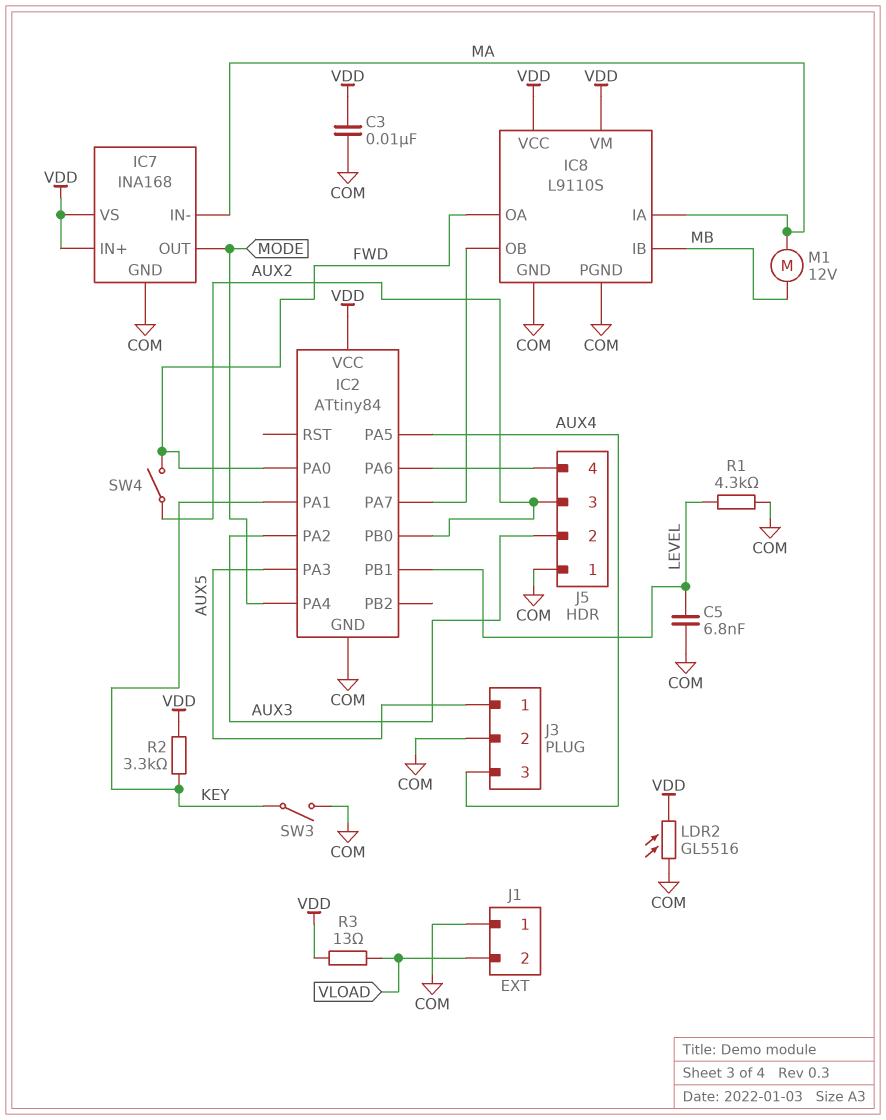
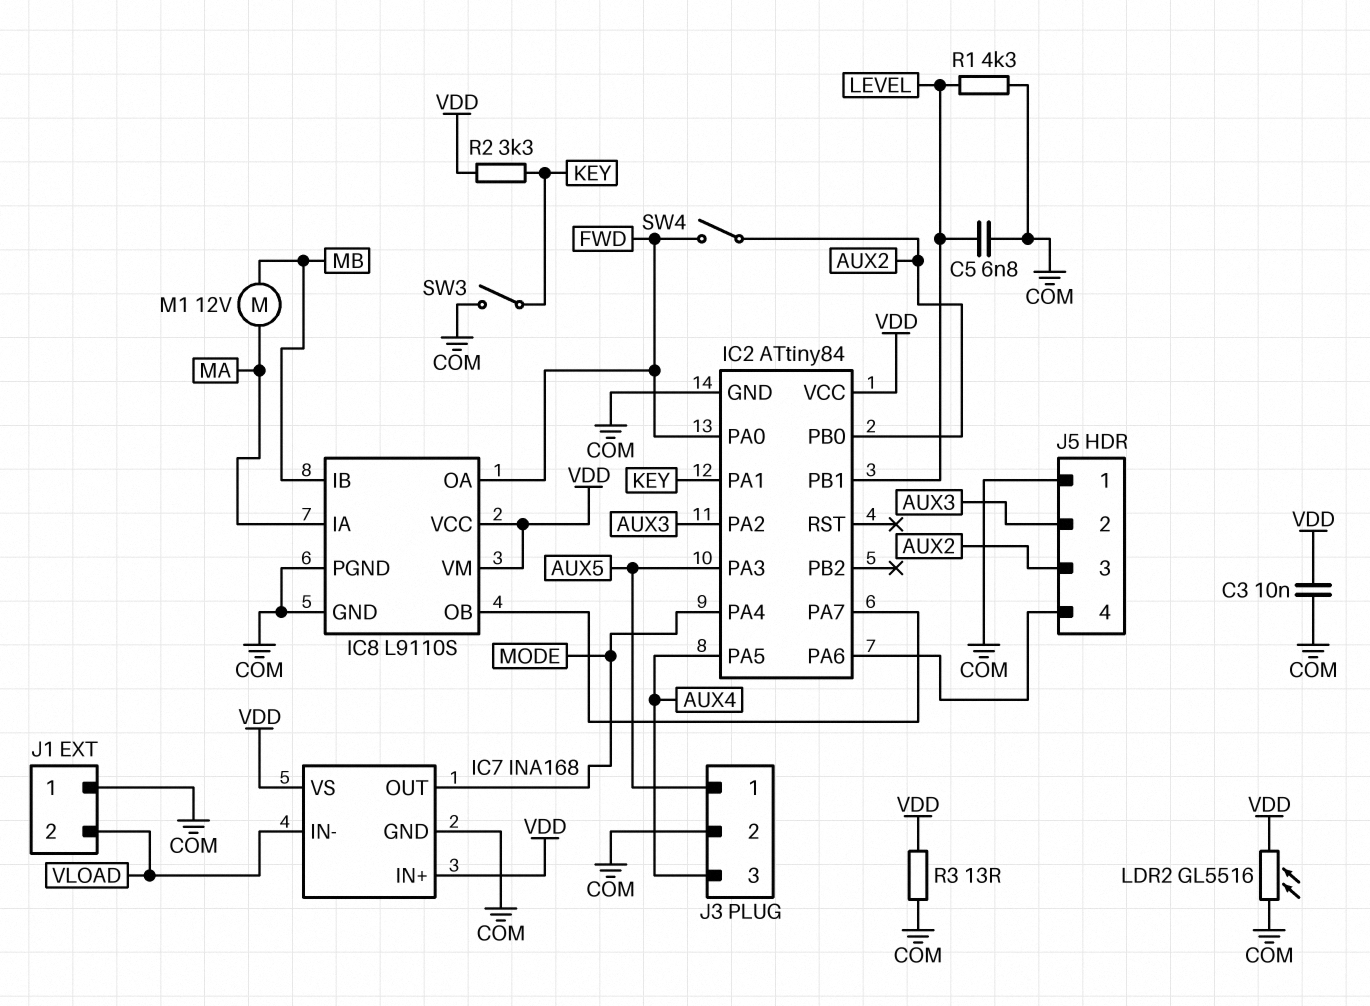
IC7 pin IN-: MA -> VLOAD
R3: 13 (VDD, VLOAD) -> 13 (COM, VDD)

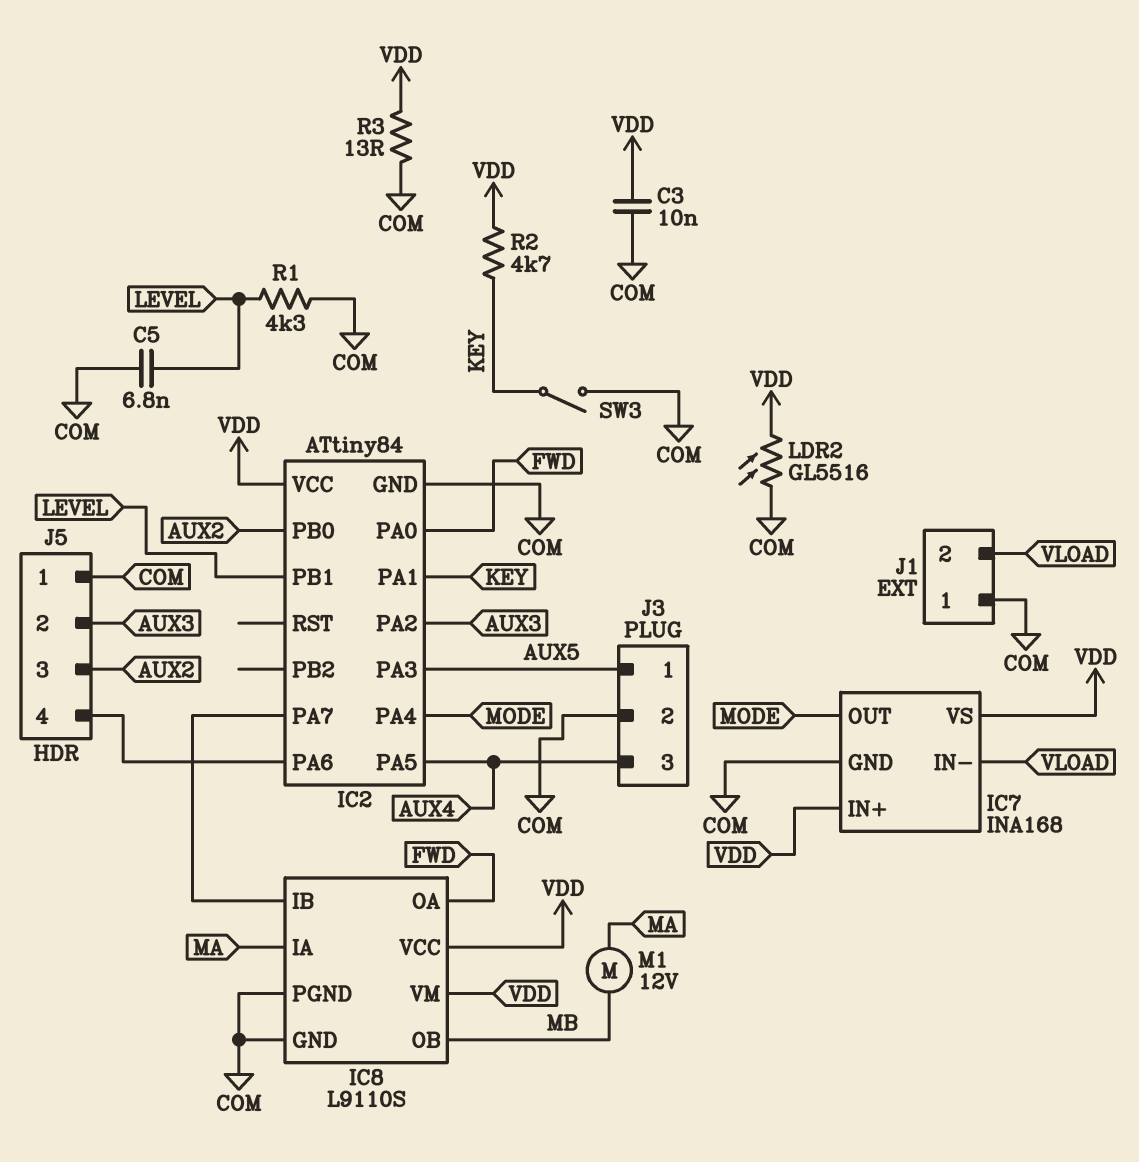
IC8 pin IB: MB -> IC2/PA7
IC8 pin OB: IC2/PA7 -> MB
R2: 3.3k (KEY, VDD) -> 4.7k (KEY, VDD)
SW4: switch (AUX2, FWD) -> none

